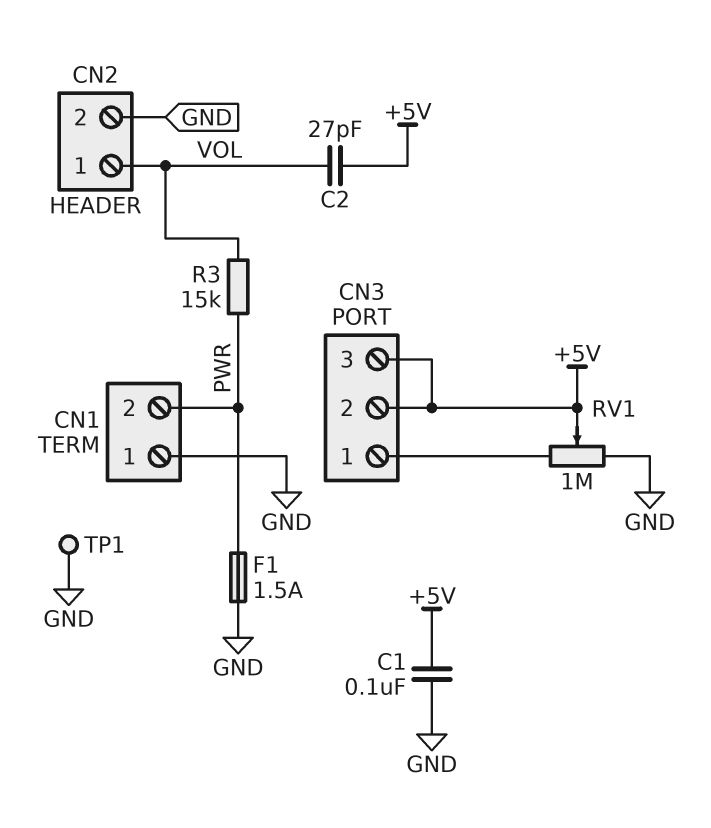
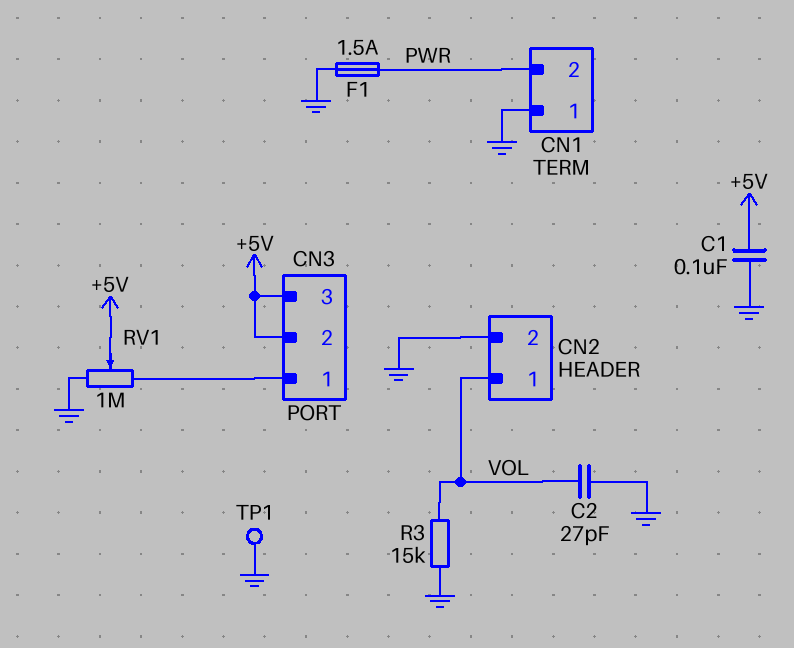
C2: 27pF (+5V, VOL) -> 27pF (GND, VOL)
R3: 15k (PWR, VOL) -> 15k (GND, VOL)

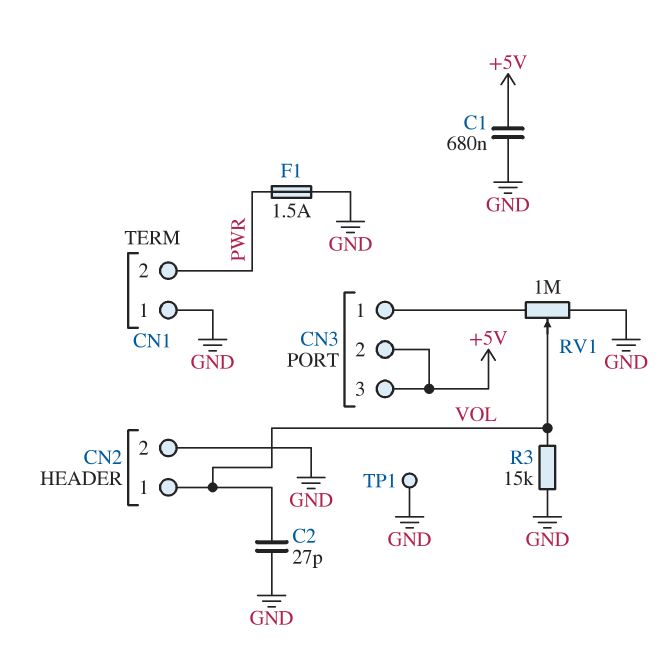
C1: 100nF (+5V, GND) -> 680nF (+5V, GND)
RV1: 1M (CN3/1, GND, wiper +5V) -> 1M (CN3/1, GND, wiper VOL)

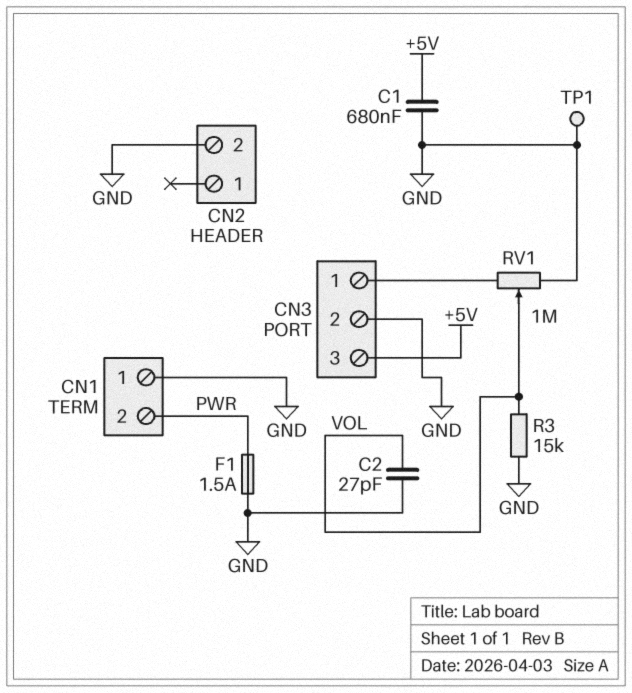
CN2 pin 1: VOL -> none
CN3 pin 2: +5V -> GND

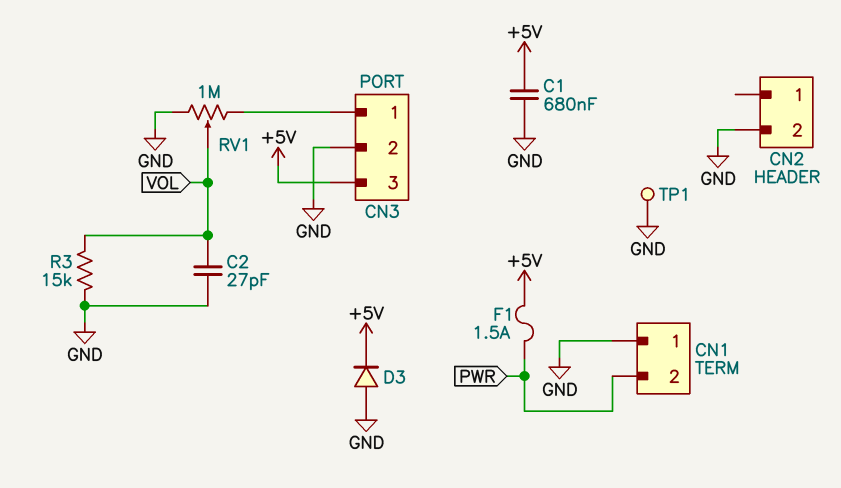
D3: none -> diode (A GND, K +5V)
F1: 1.5A (GND, PWR) -> 1.5A (+5V, PWR)

